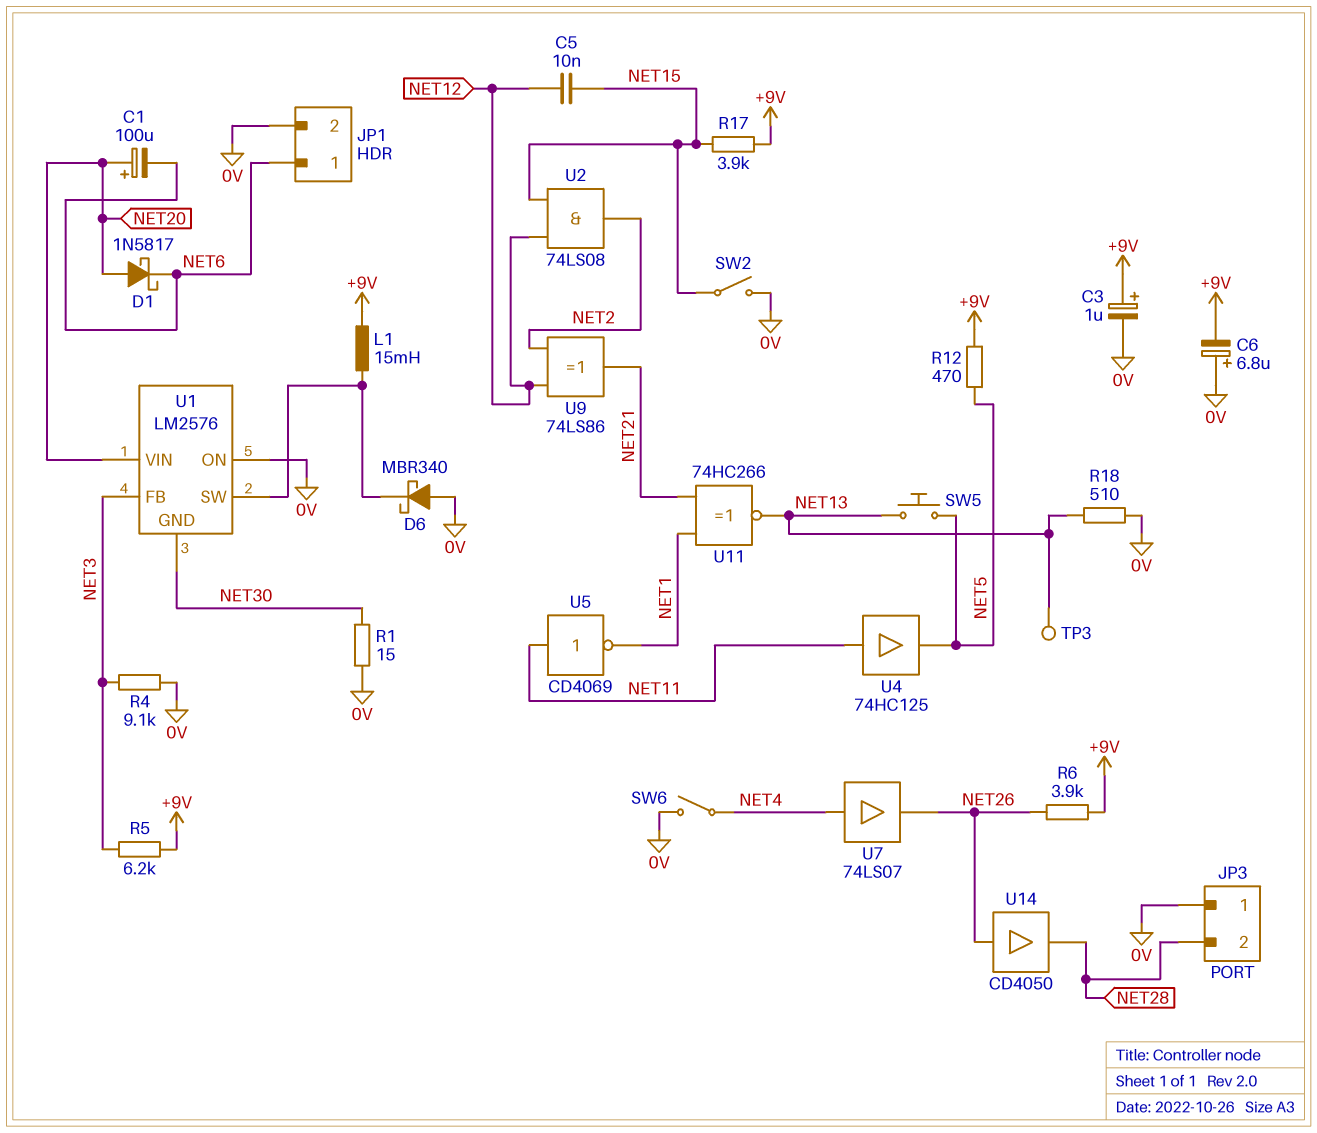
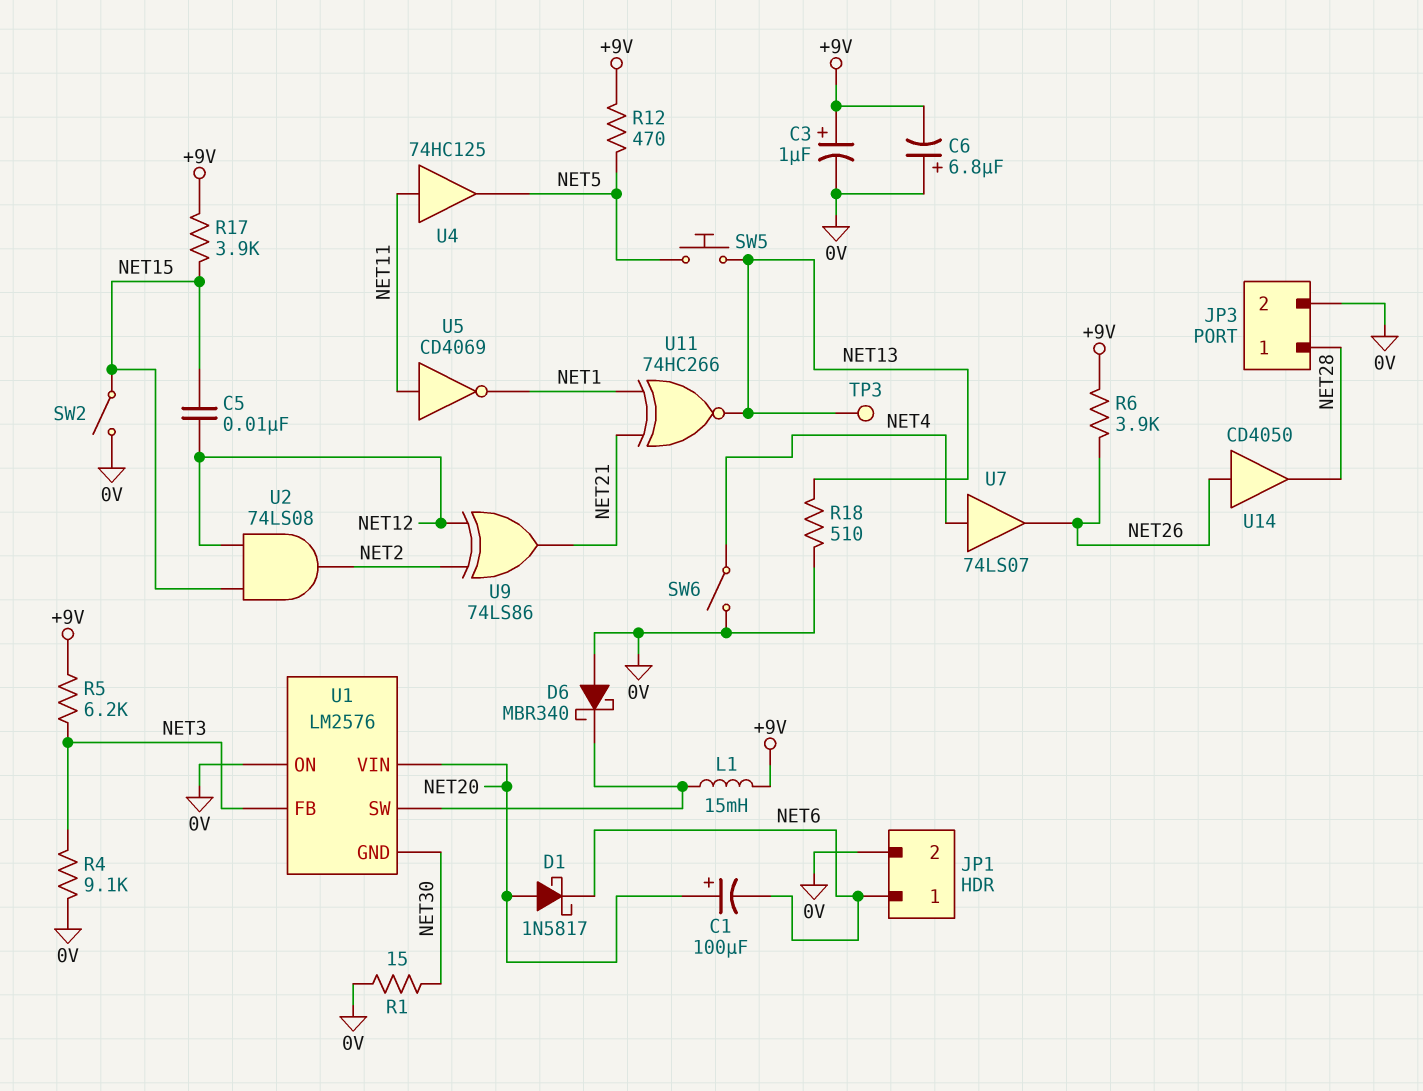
JP3 pin 1: 0V -> NET28
JP3 pin 2: NET28 -> 0V

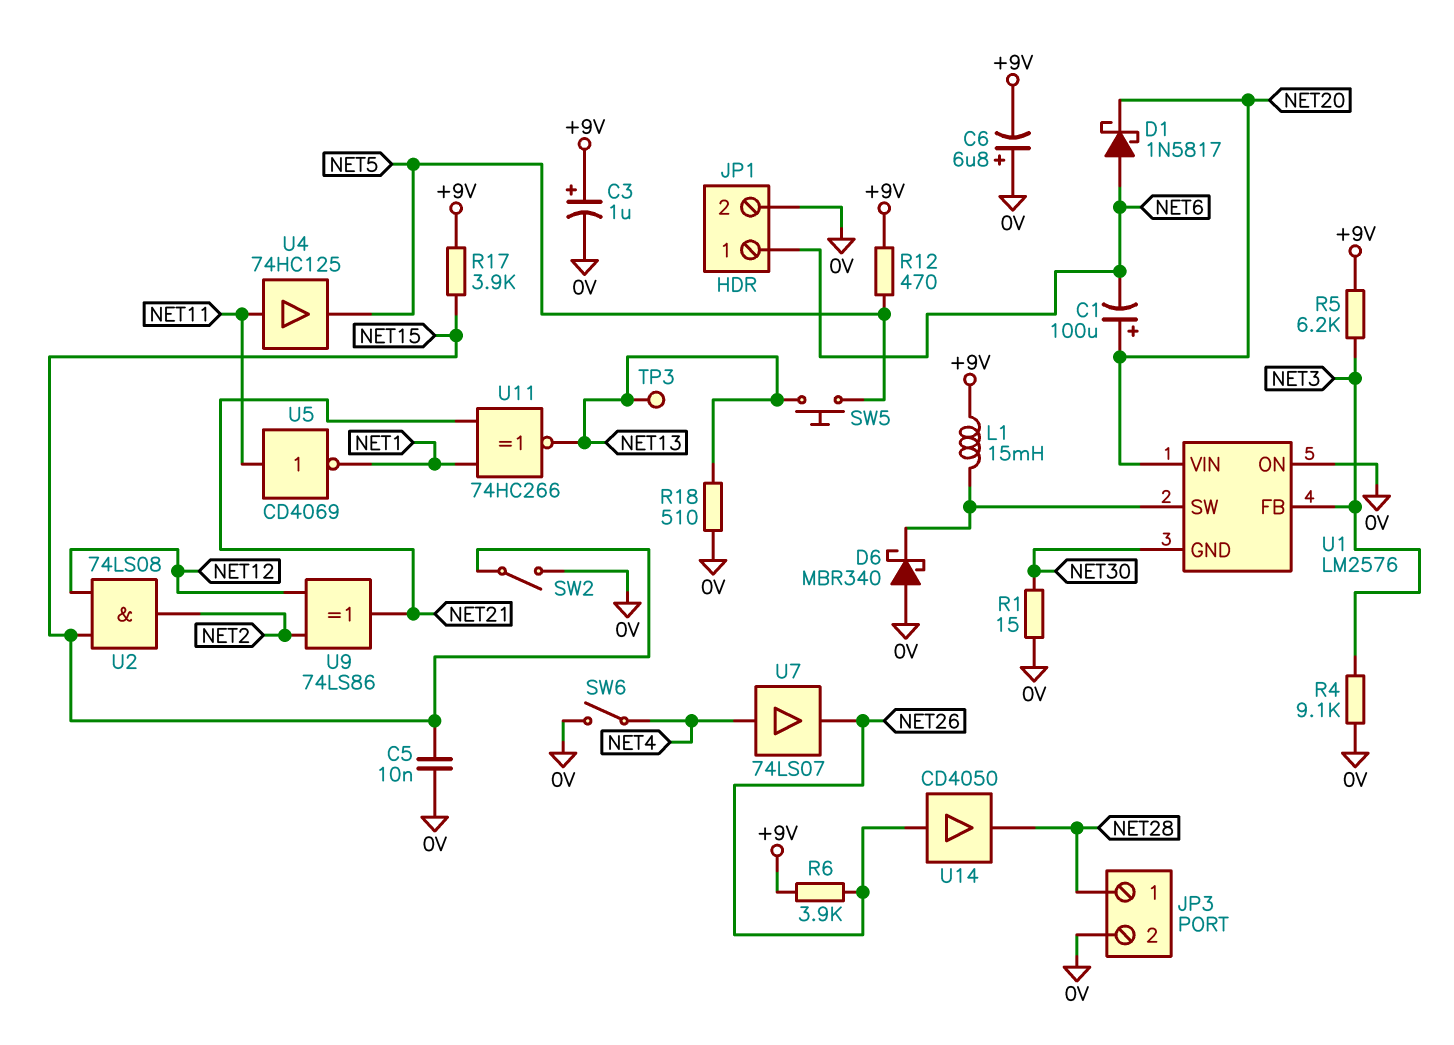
C5: 10nF (NET12, NET15) -> 10nF (0V, NET15)
D1: schottky 1N5817 (A NET20, K NET6) -> schottky 1N5817 (A NET6, K NET20)

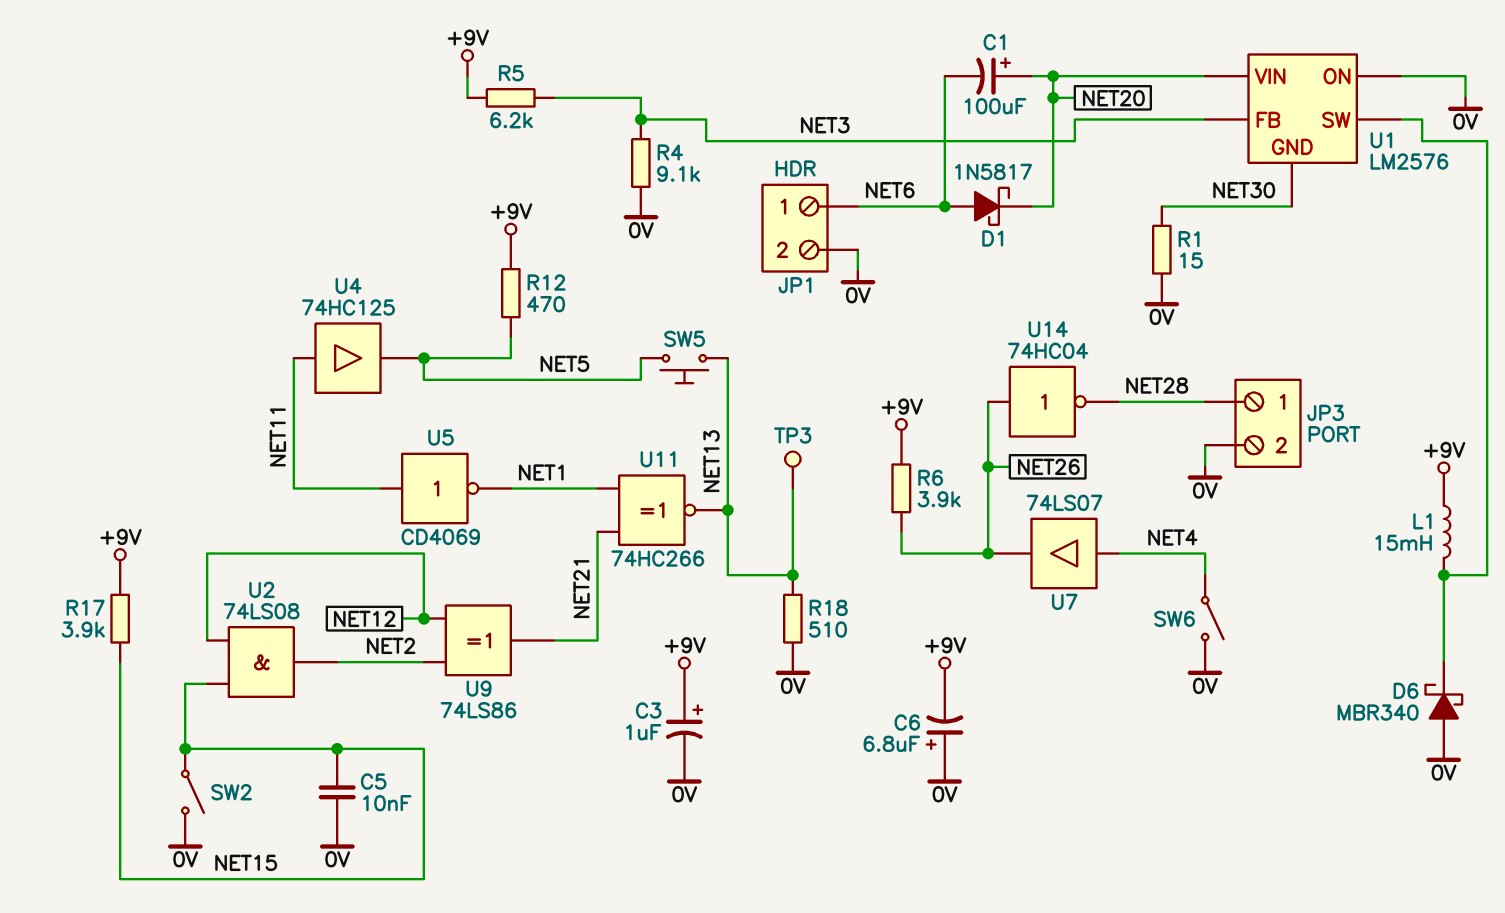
U14: buffer CD4050 (in NET26, out NET28) -> NOT 74HC04 (in NET26, out NET28)

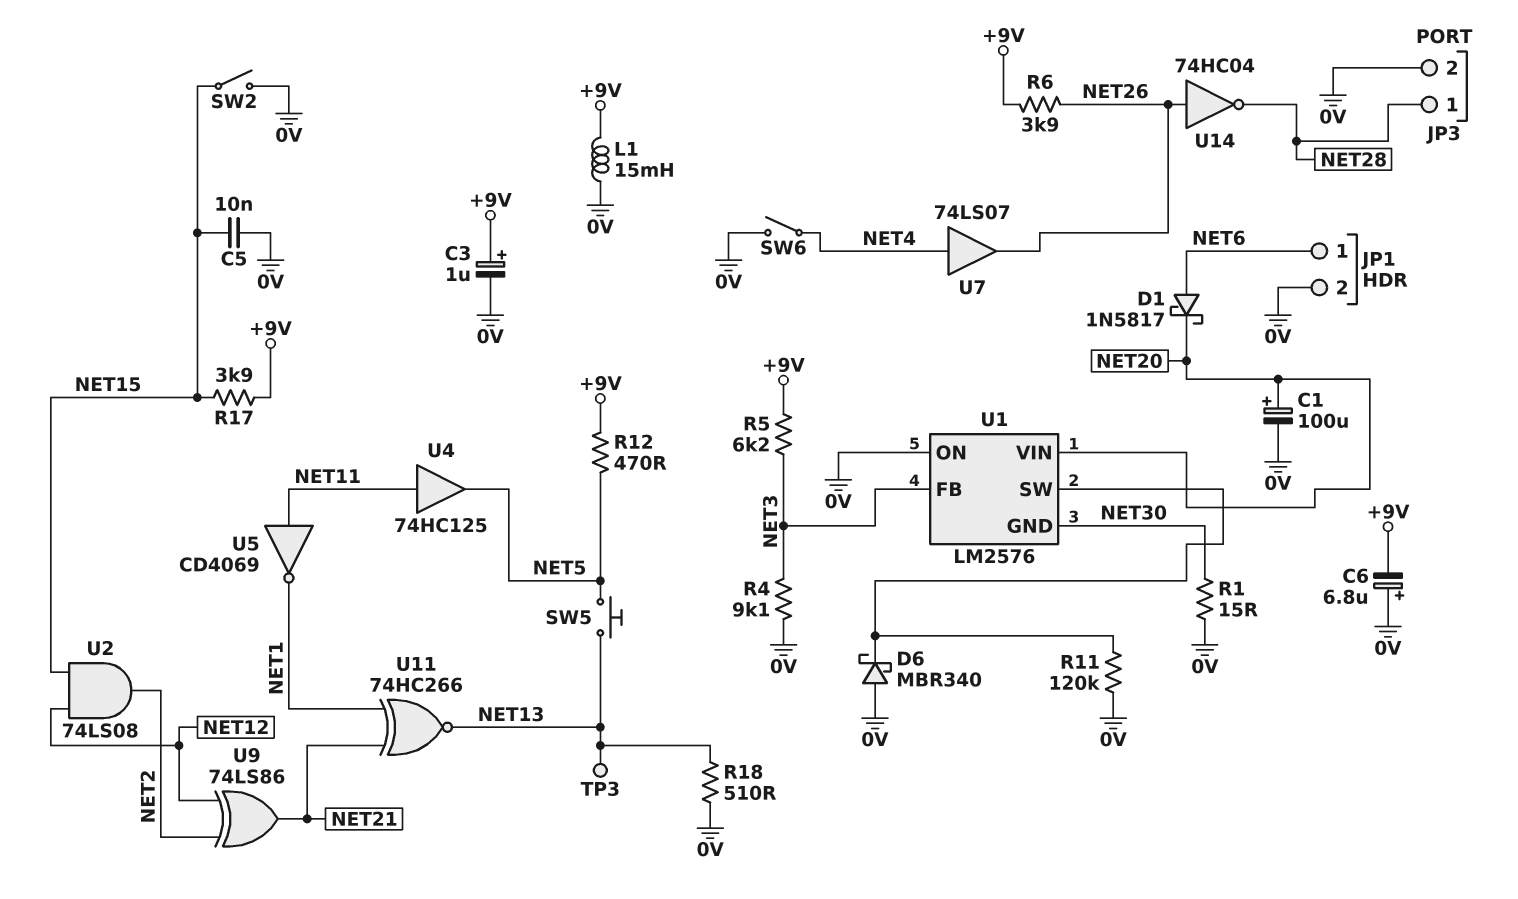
C1: 100uF (plus NET20, minus NET6) -> 100uF (plus NET20, minus 0V)
L1: 15mH (+9V, U1/SW) -> 15mH (+9V, 0V)
R11: none -> 120k (0V, U1/SW)

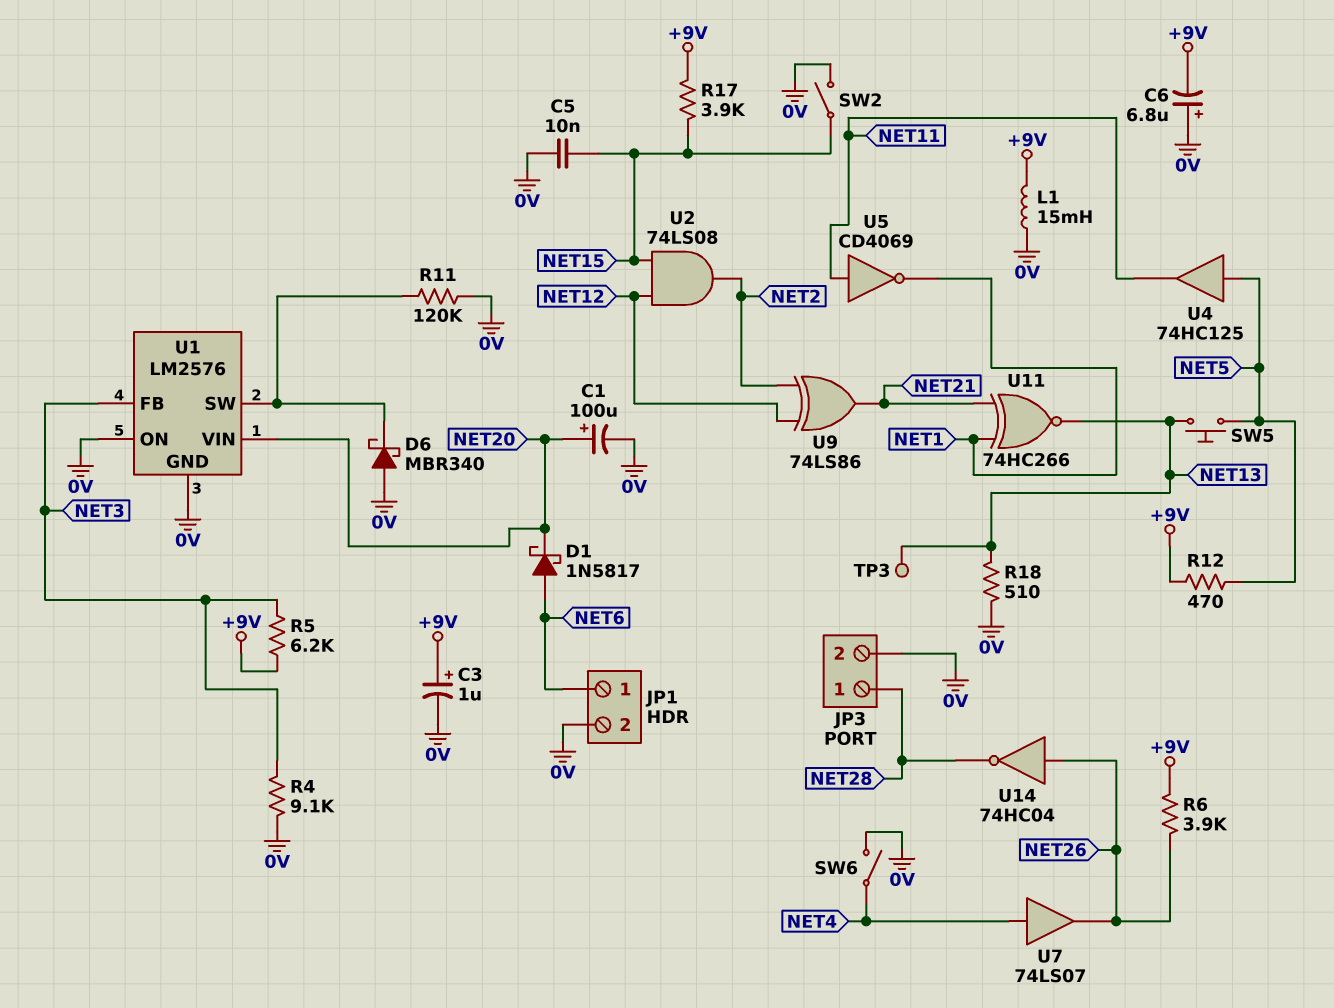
R1: 15 (0V, NET30) -> none
U1 pin GND: NET30 -> 0V
U4: buffer 74HC125 (in NET11, out NET5) -> buffer 74HC125 (in NET5, out NET11)

